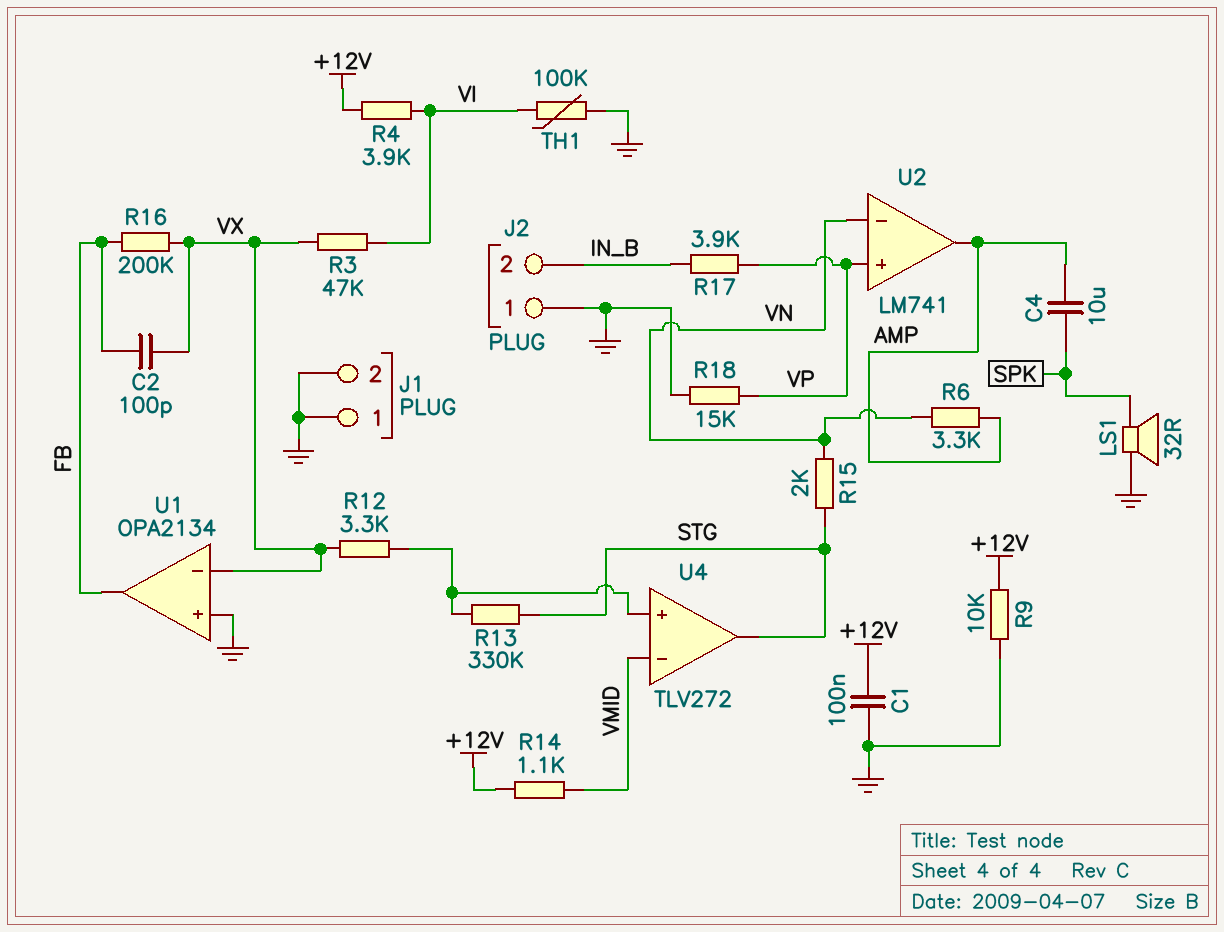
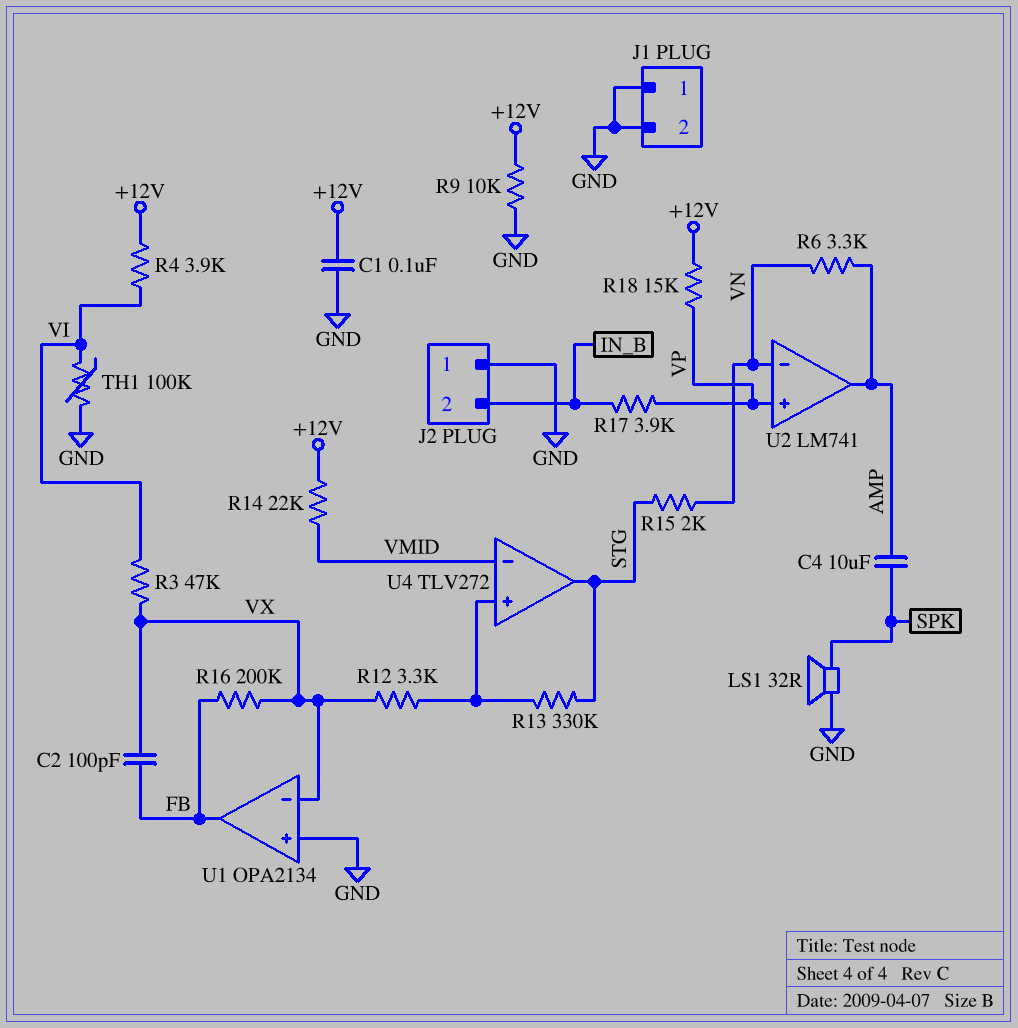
R14: 1.1k (+12V, VMID) -> 22k (+12V, VMID)
R18: 15k (GND, VP) -> 15k (+12V, VP)

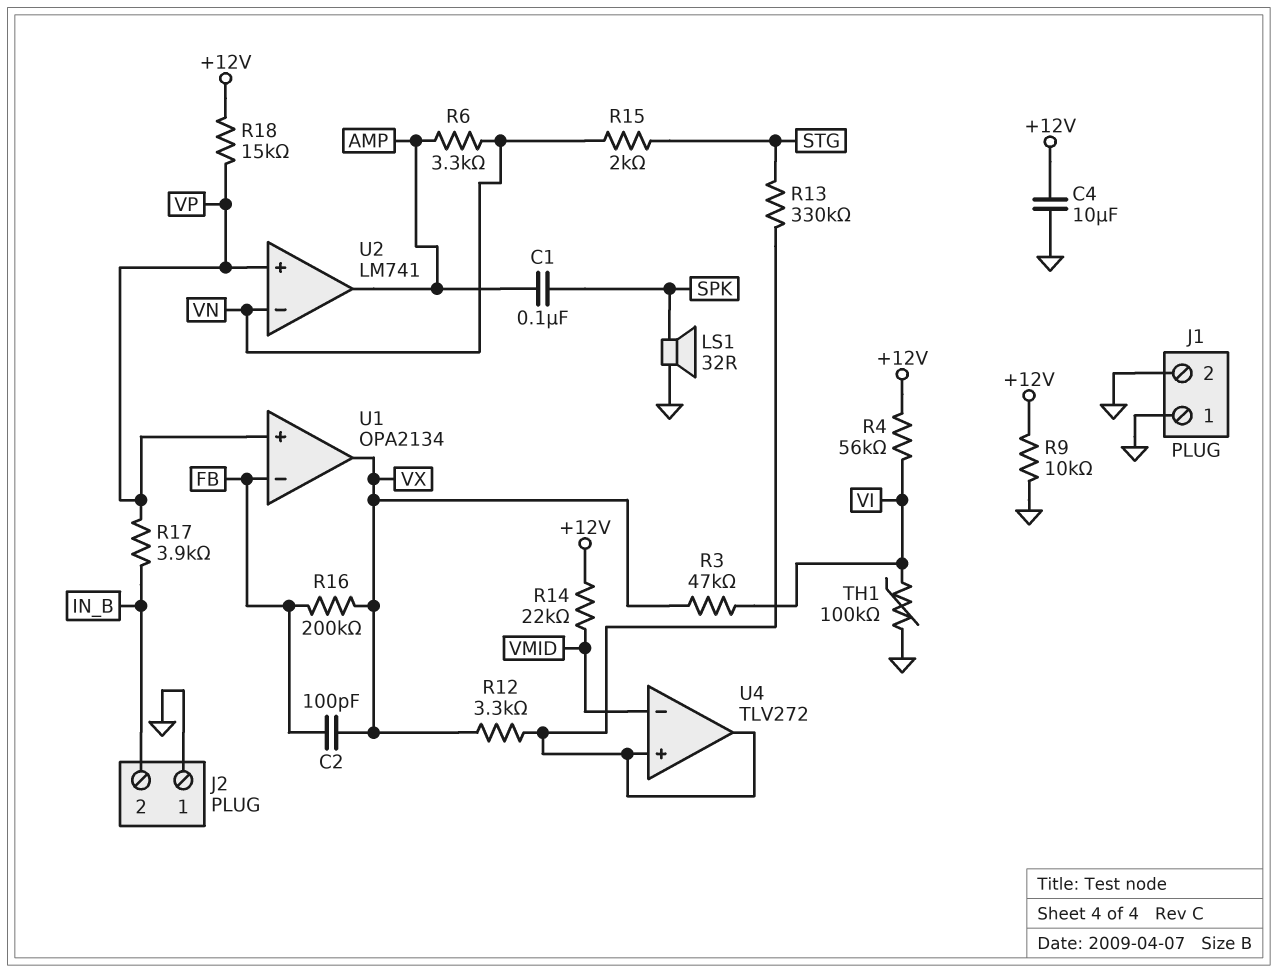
C1: 100nF (+12V, GND) -> 100nF (AMP, SPK)
C4: 10uF (AMP, SPK) -> 10uF (+12V, GND)
R4: 3.9k (+12V, VI) -> 56k (+12V, VI)
U1 pin in+: GND -> VP
U1 pin in-: VX -> FB
U1 pin out: FB -> VX
U4 pin out: STG -> U4/in+

